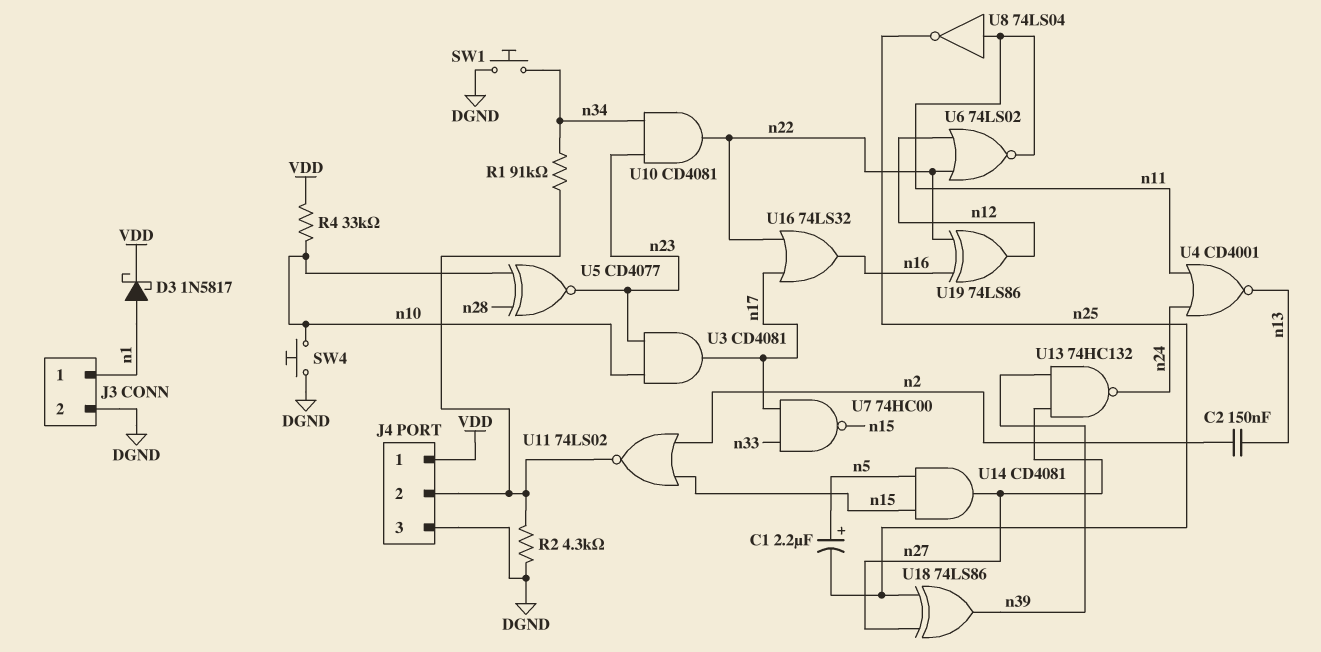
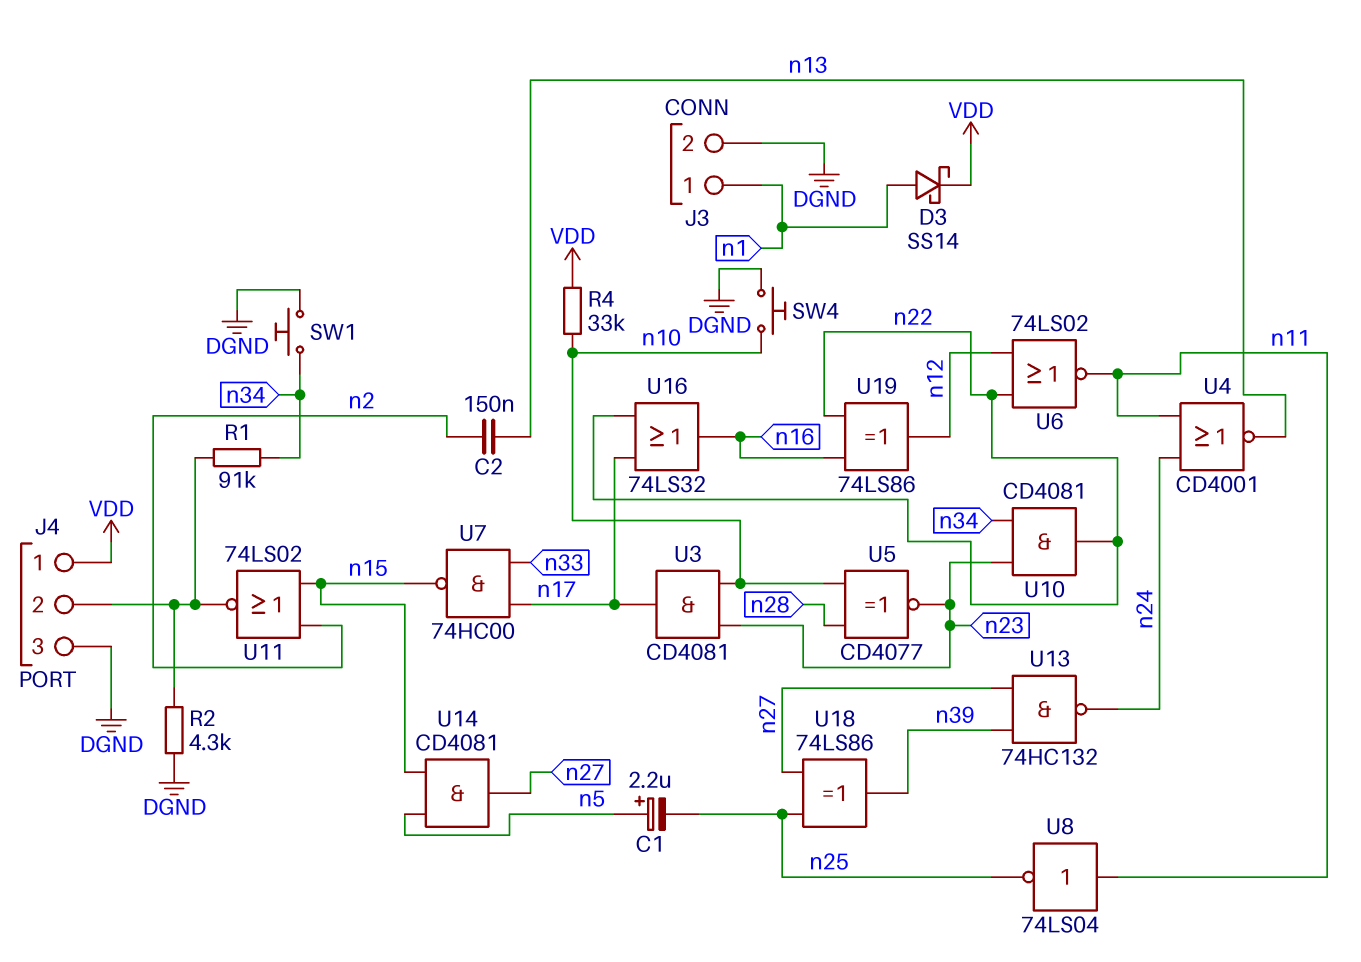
D3: schottky 1N5817 (A n1, K VDD) -> schottky SS14 (A n1, K VDD)

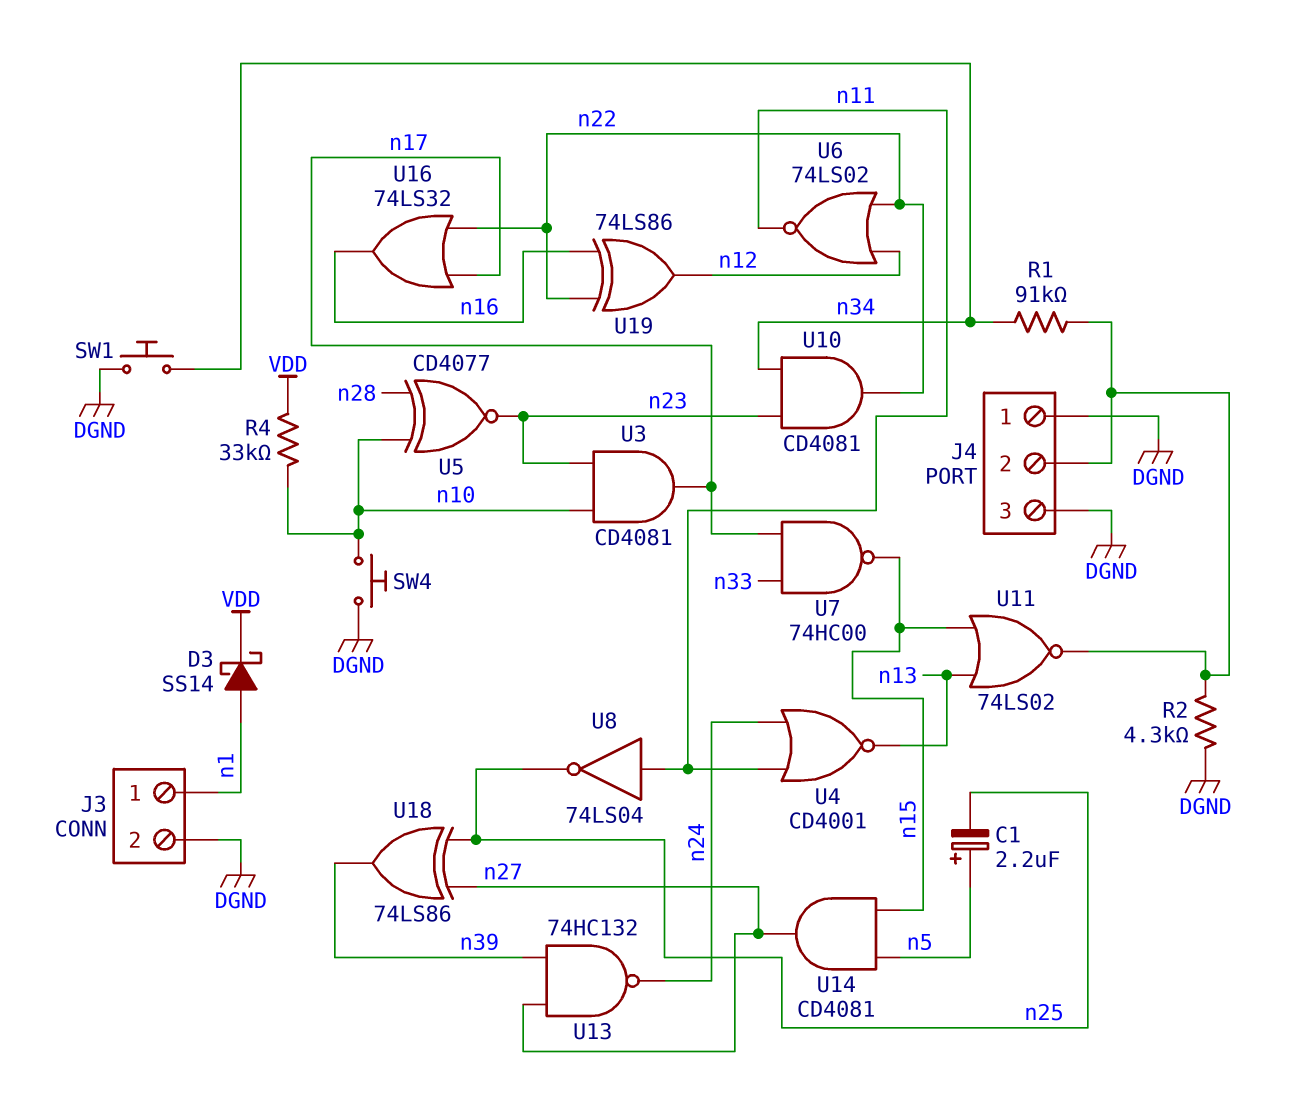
C2: 150nF (n2, n13) -> none
J4 pin 1: VDD -> DGND
U11: NOR 74LS02 (in n2, in n15, out J4/2) -> NOR 74LS02 (in n13, in n15, out J4/2)

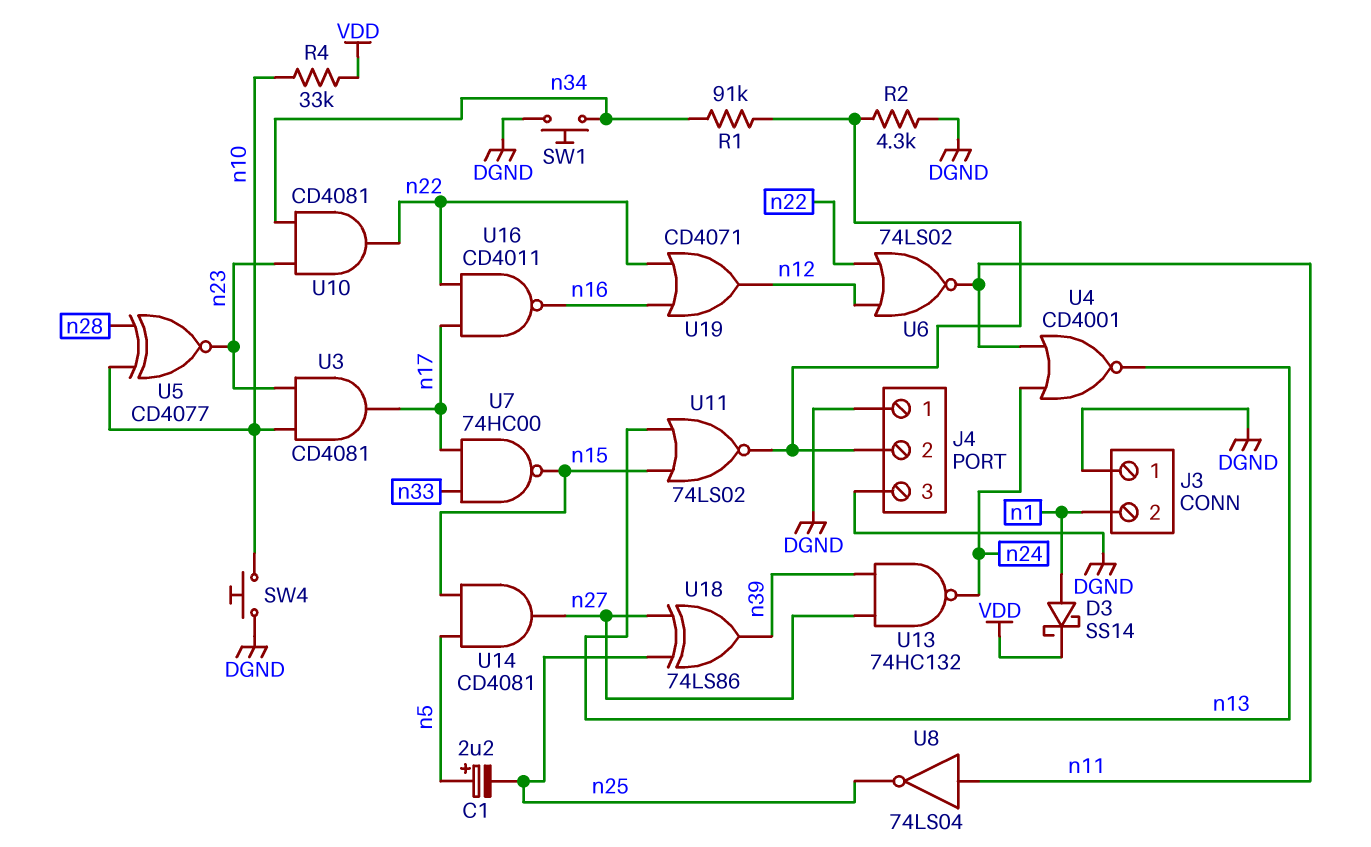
J3 pin 1: n1 -> DGND
J3 pin 2: DGND -> n1
U16: OR 74LS32 (in n17, in n22, out n16) -> NAND CD4011 (in n17, in n22, out n16)
U19: XOR 74LS86 (in n16, in n22, out n12) -> OR CD4071 (in n16, in n22, out n12)

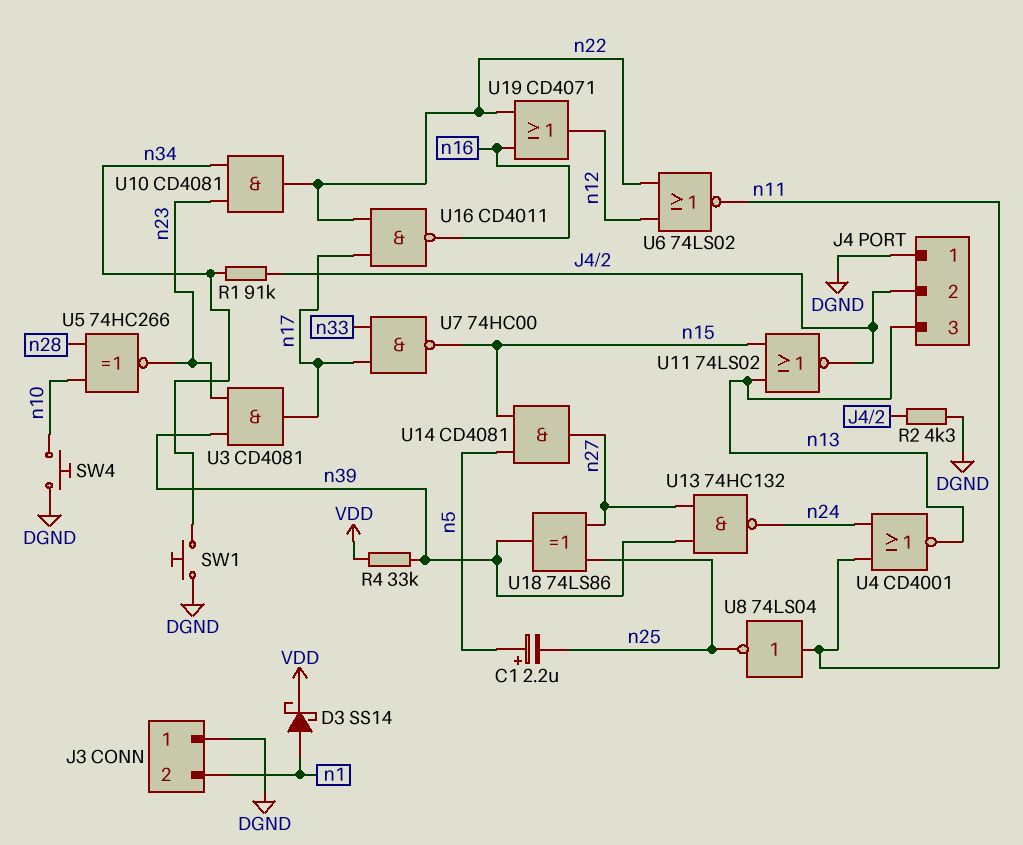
J4 pin 3: DGND -> n13
R4: 33k (VDD, n10) -> 33k (VDD, n39)
U3: AND CD4081 (in n10, in n23, out n17) -> AND CD4081 (in n23, in n39, out n17)
U5: XNOR CD4077 (in n10, in n28, out n23) -> XNOR 74HC266 (in n10, in n28, out n23)

